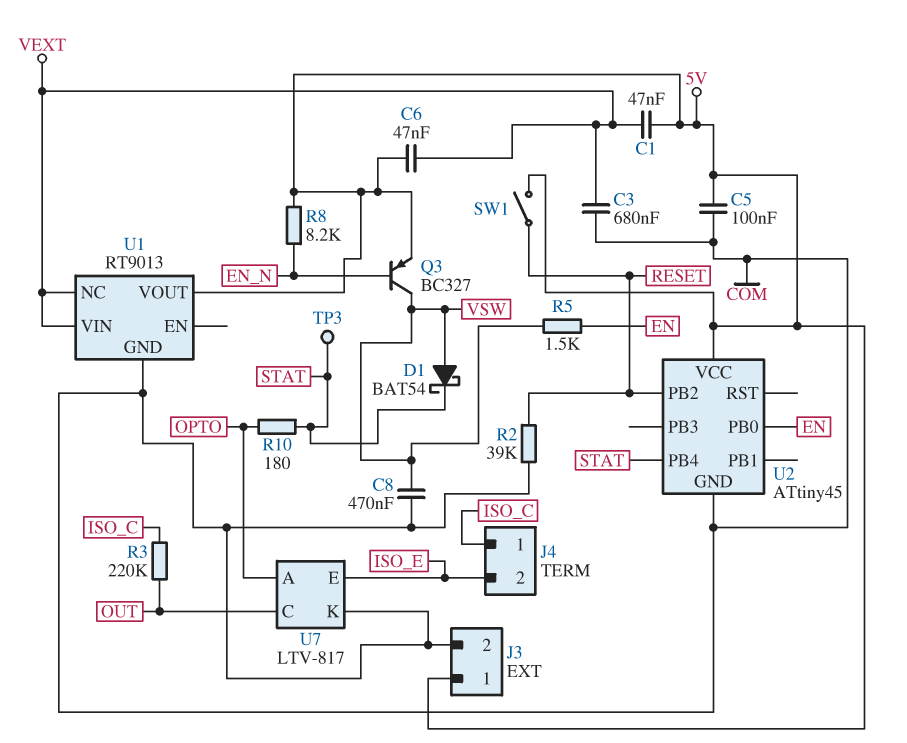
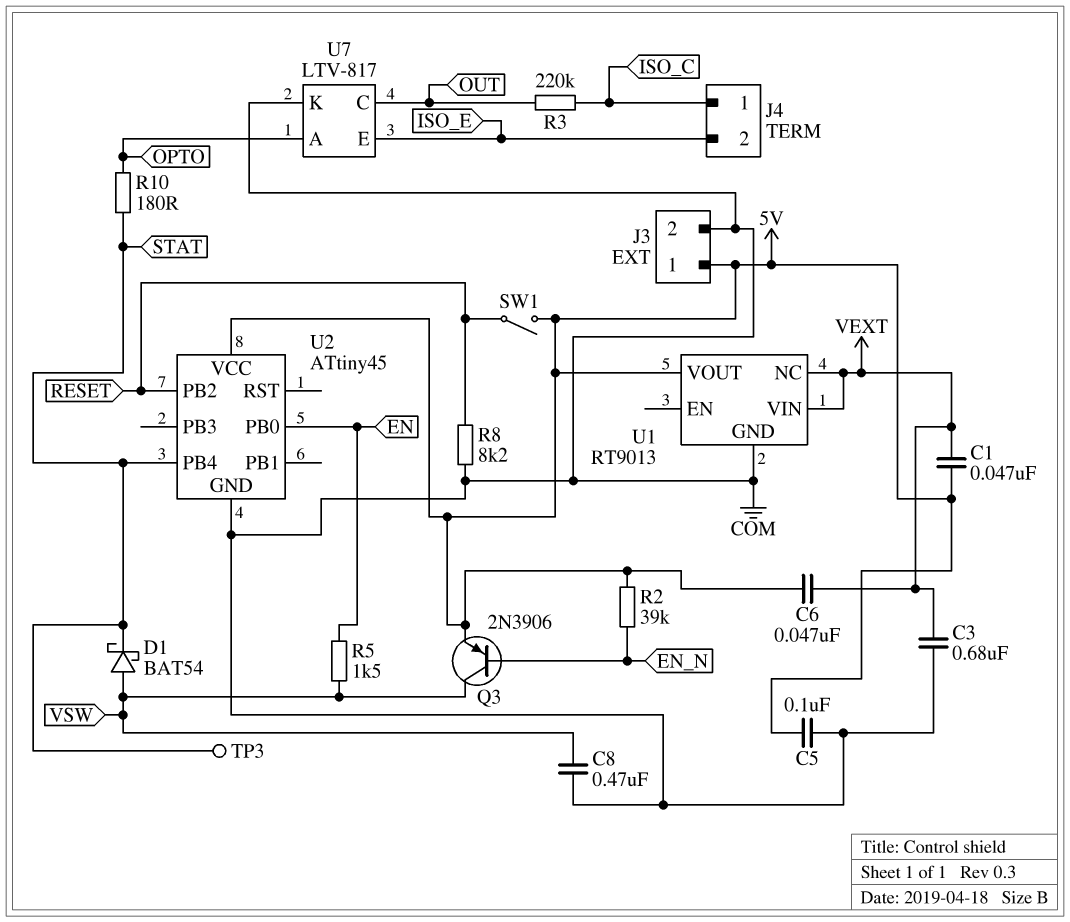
Q3: PNP BC327 (B EN_N, C VSW, E 5V) -> PNP 2N3906 (B EN_N, C VSW, E 5V)
R2: 39k (COM, RESET) -> 39k (5V, EN_N)
R8: 8.2k (5V, EN_N) -> 8.2k (COM, RESET)

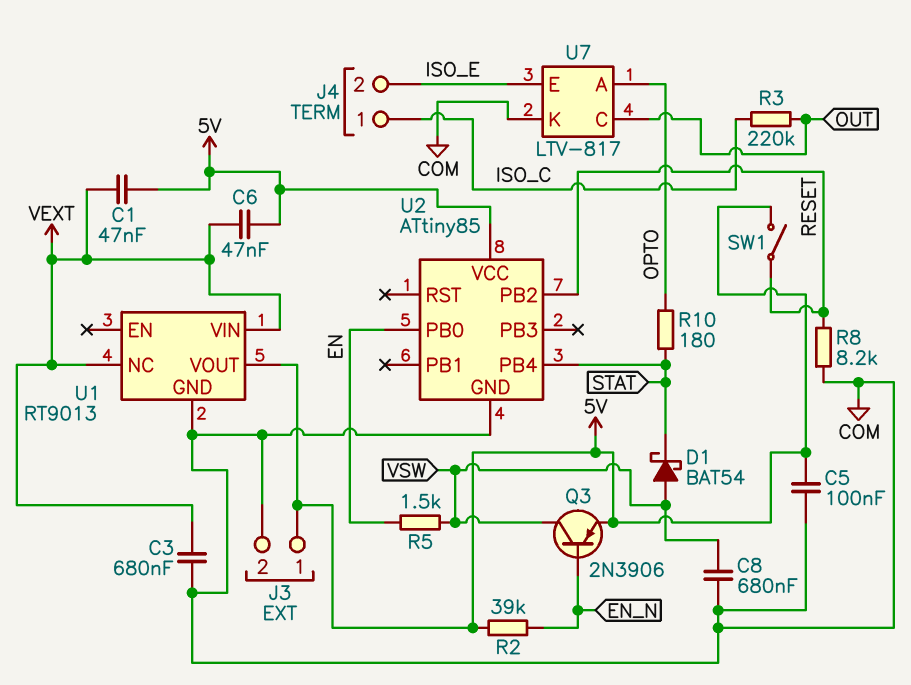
C8: 470nF (COM, VSW) -> 680nF (COM, VSW)
TP3: test point (STAT) -> none
U2: ATtiny45 -> ATtiny85

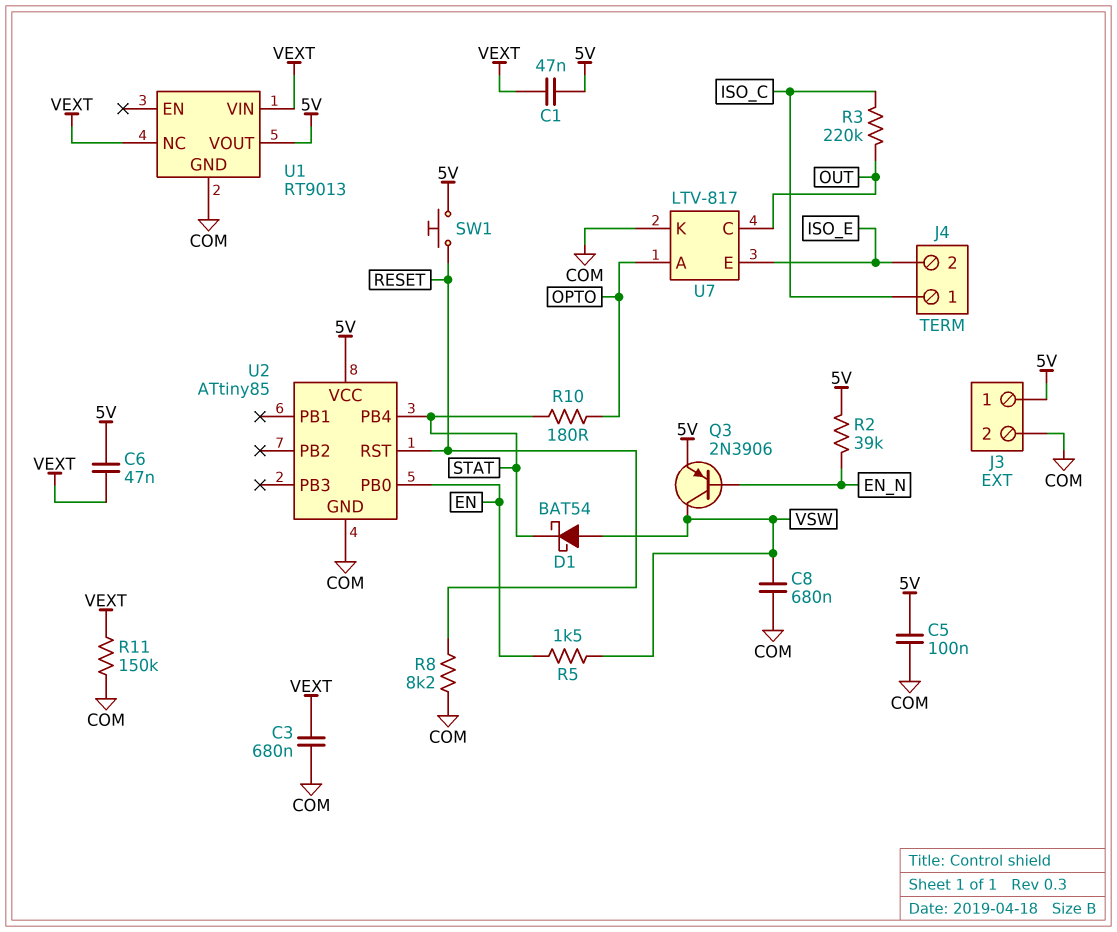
R11: none -> 150k (COM, VEXT)
SW1: switch (5V, RESET) -> button (5V, RESET)
U2 pin PB2: RESET -> none
U2 pin RST: none -> RESET

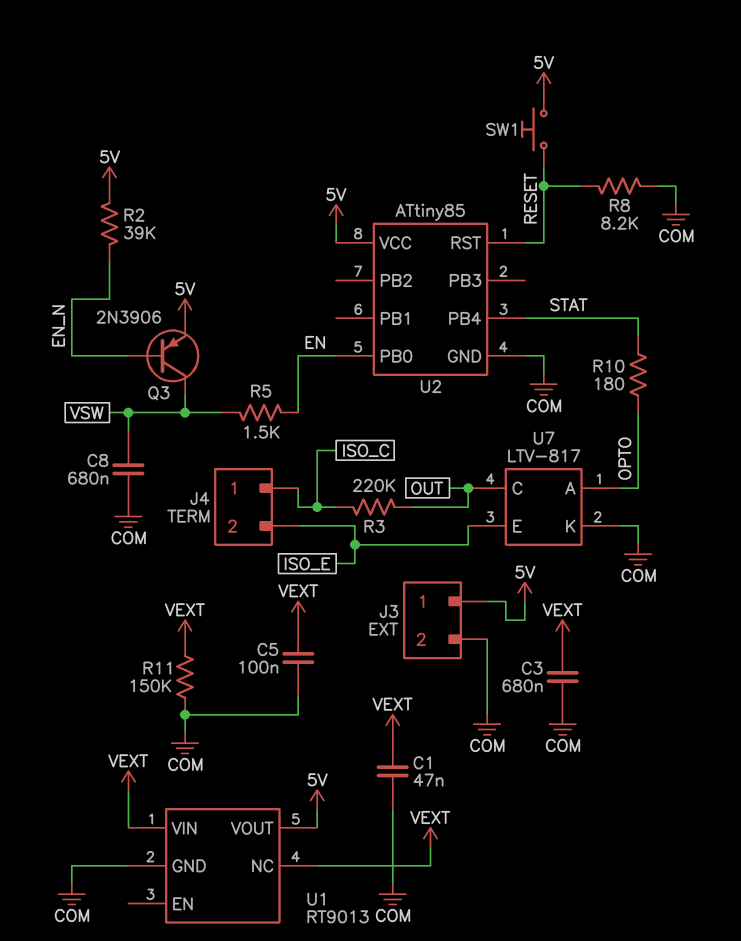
C1: 47nF (5V, VEXT) -> 47nF (COM, VEXT)
C5: 100nF (5V, COM) -> 100nF (COM, VEXT)
C6: 47nF (5V, VEXT) -> none
D1: schottky BAT54 (A VSW, K STAT) -> none

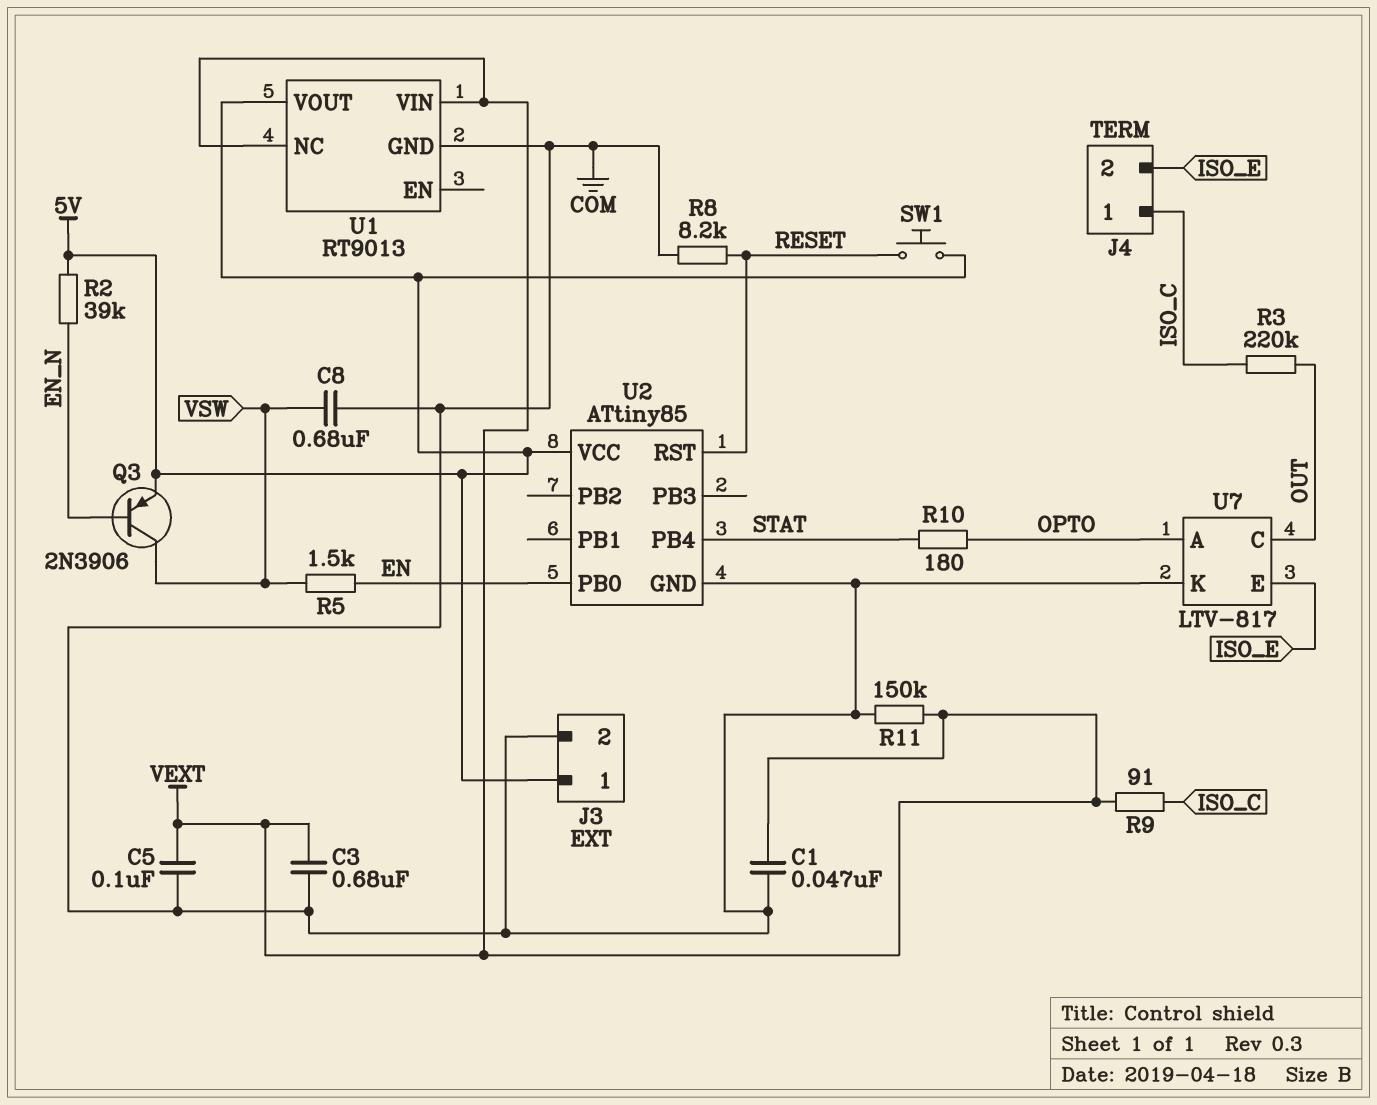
R9: none -> 91 (ISO_C, VEXT)

